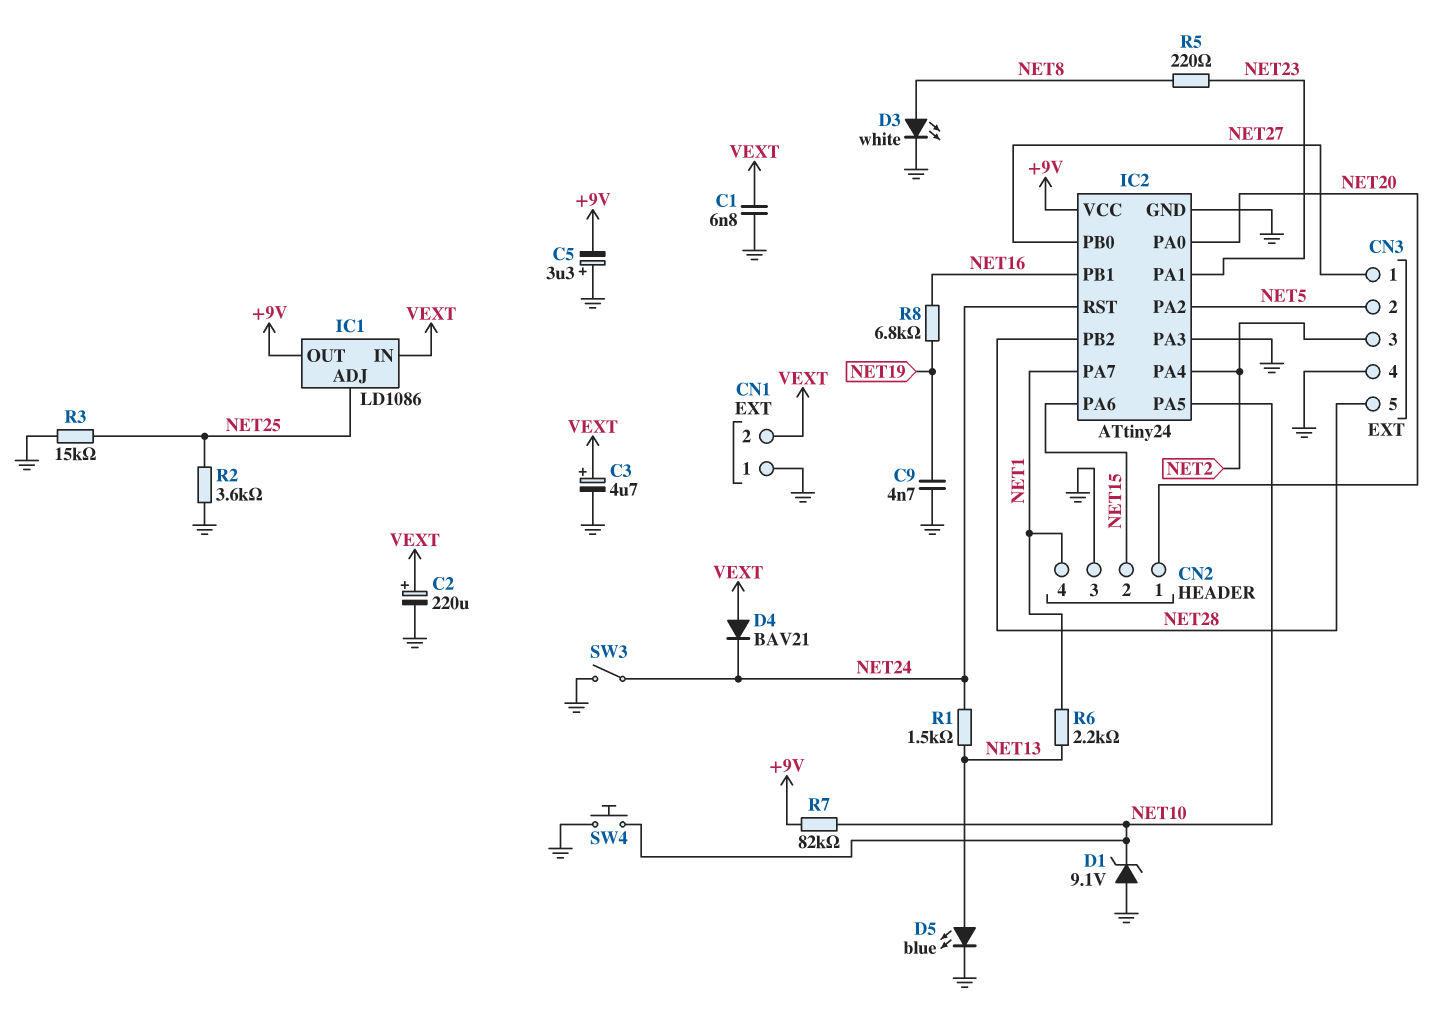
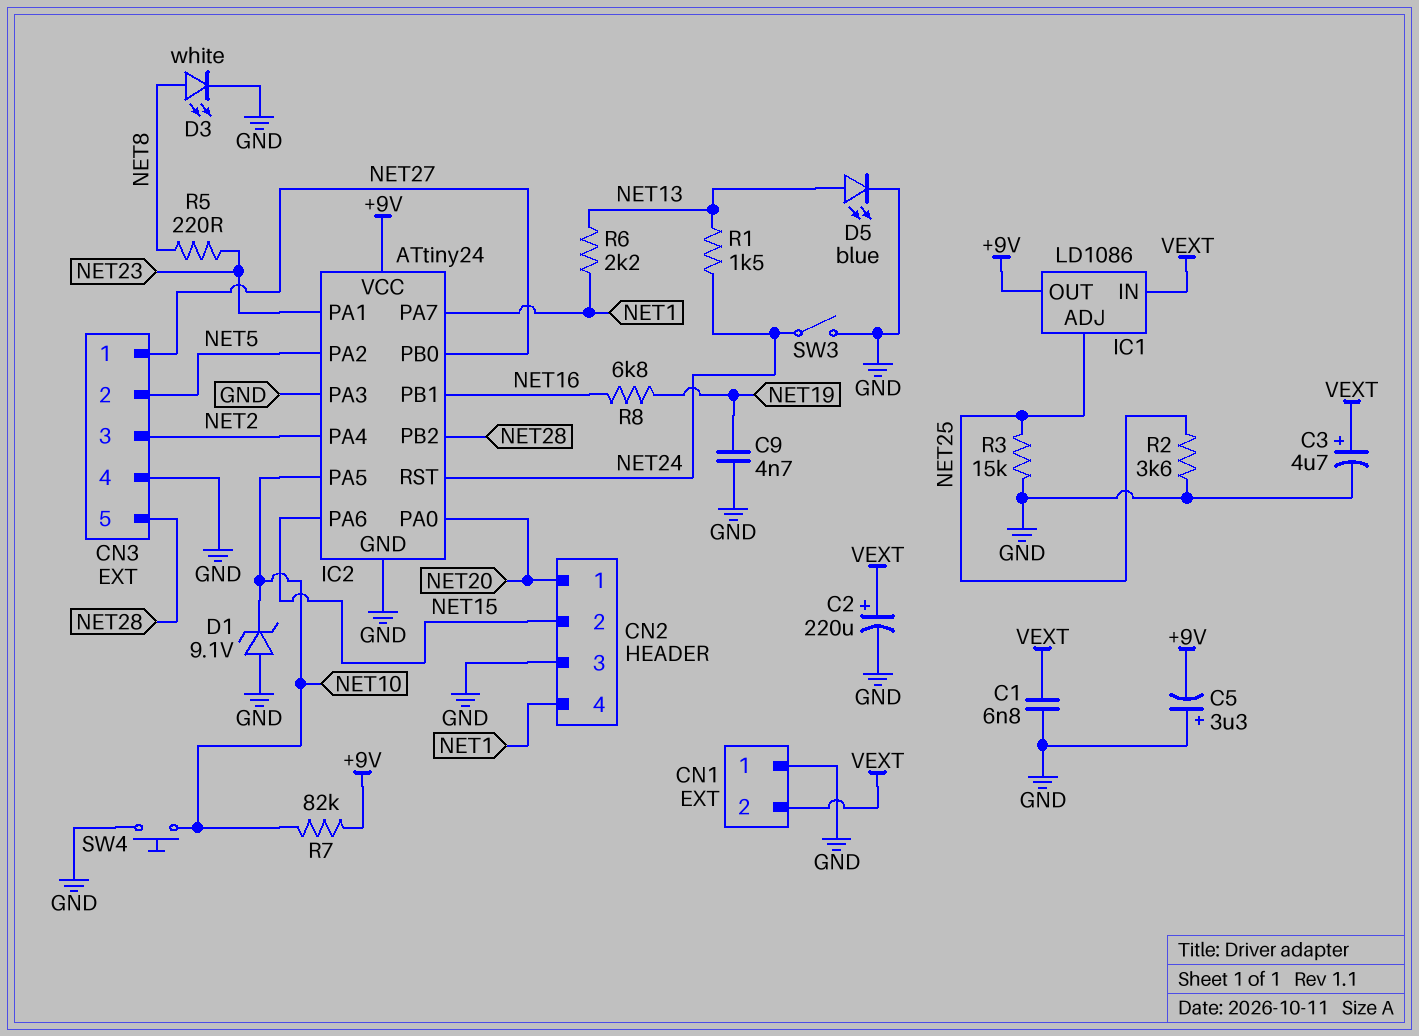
D4: diode BAV21 (A VEXT, K NET24) -> none

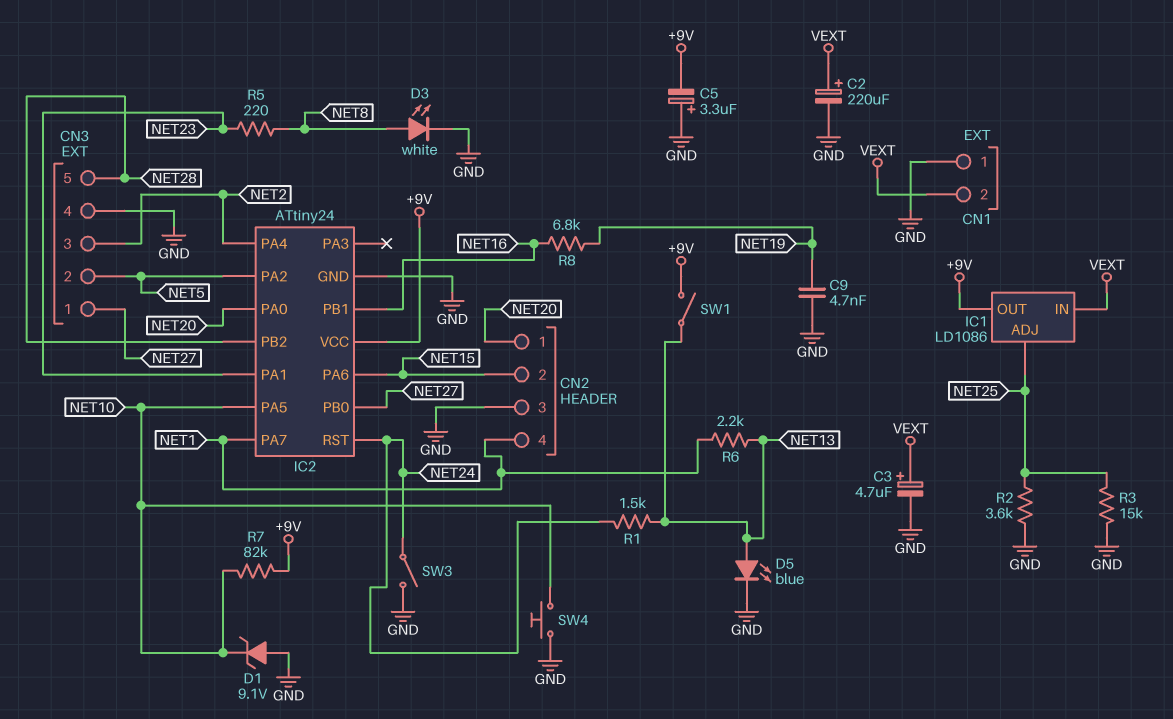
C1: 6.8nF (GND, VEXT) -> none
IC2 pin PA3: GND -> none
SW1: none -> switch (+9V, NET13)

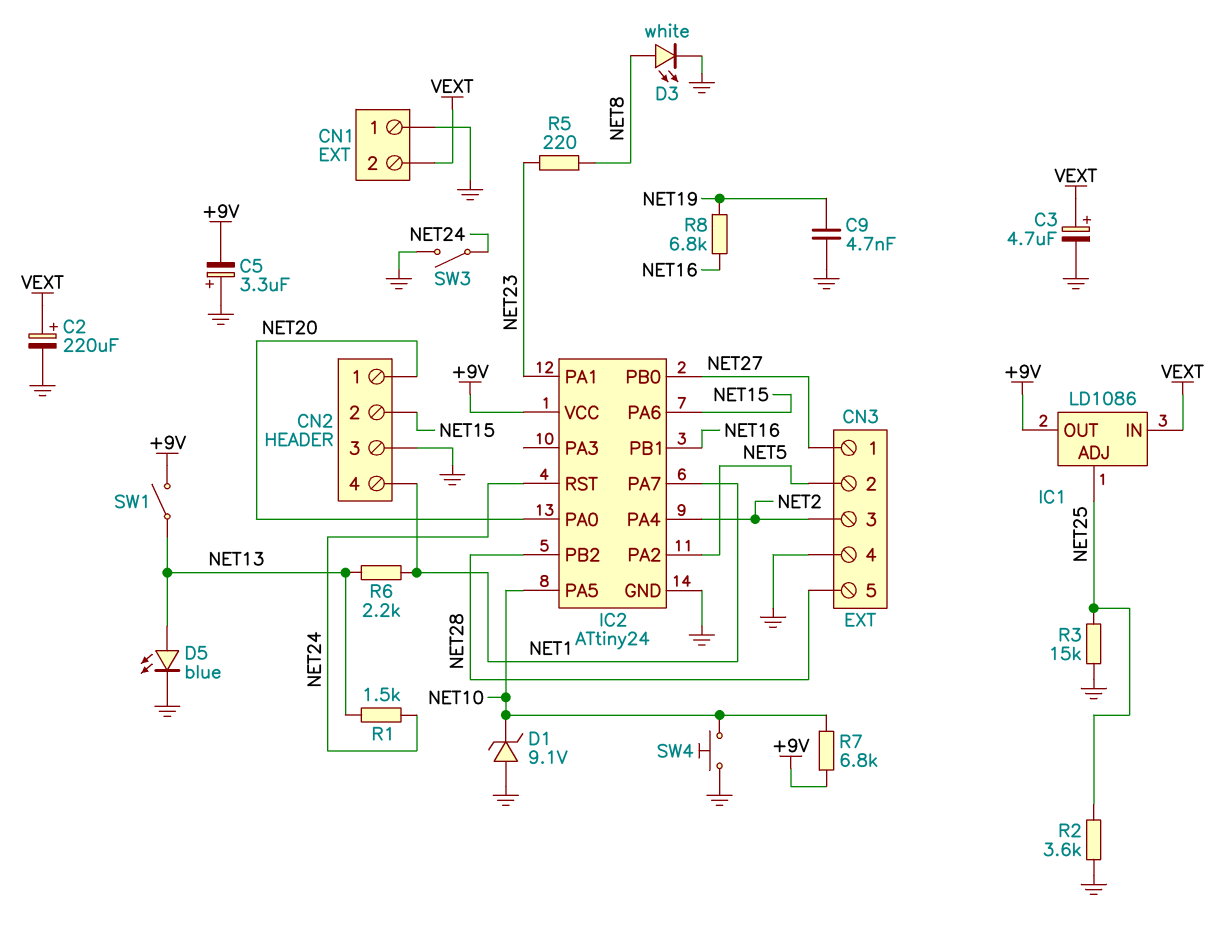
R7: 82k (+9V, NET10) -> 6.8k (+9V, NET10)

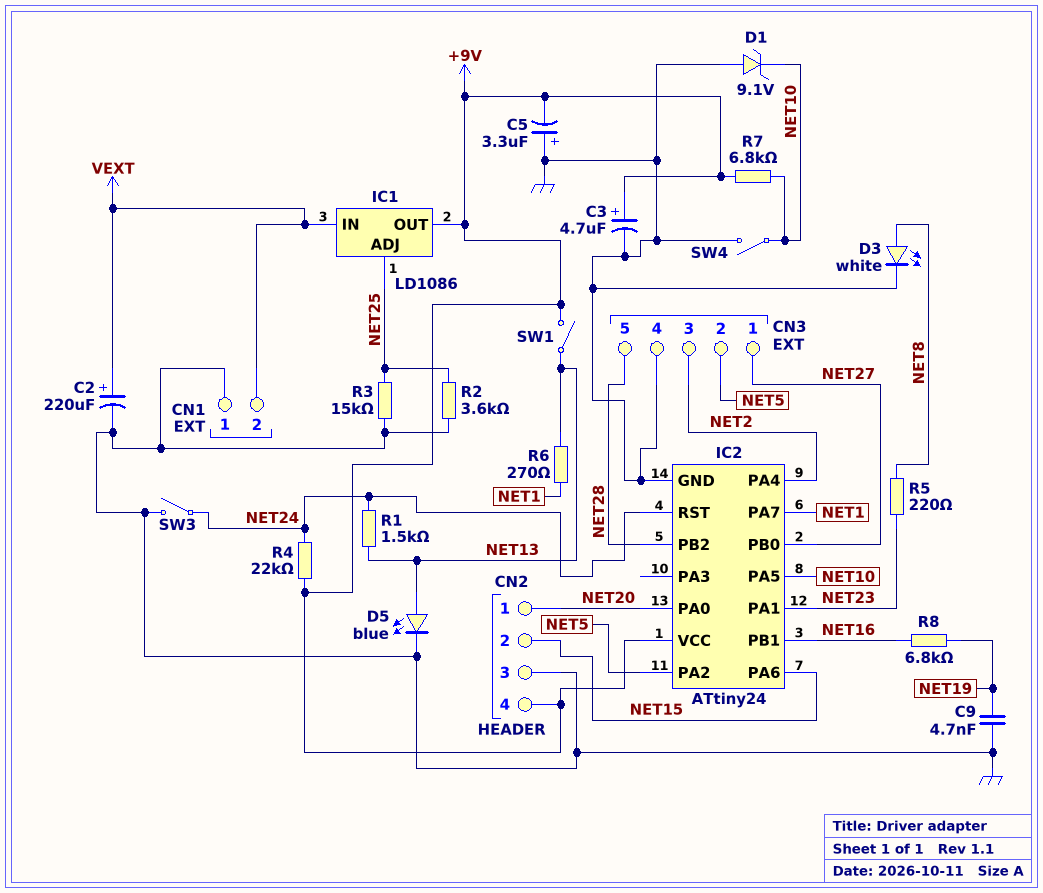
C3: 4.7uF (plus VEXT, minus GND) -> 4.7uF (plus +9V, minus GND)
CN2 pin 4: NET1 -> +9V
R4: none -> 22k (+9V, NET24)
R6: 2.2k (NET1, NET13) -> 270 (NET1, NET13)
SW4: button (GND, NET10) -> switch (GND, NET10)

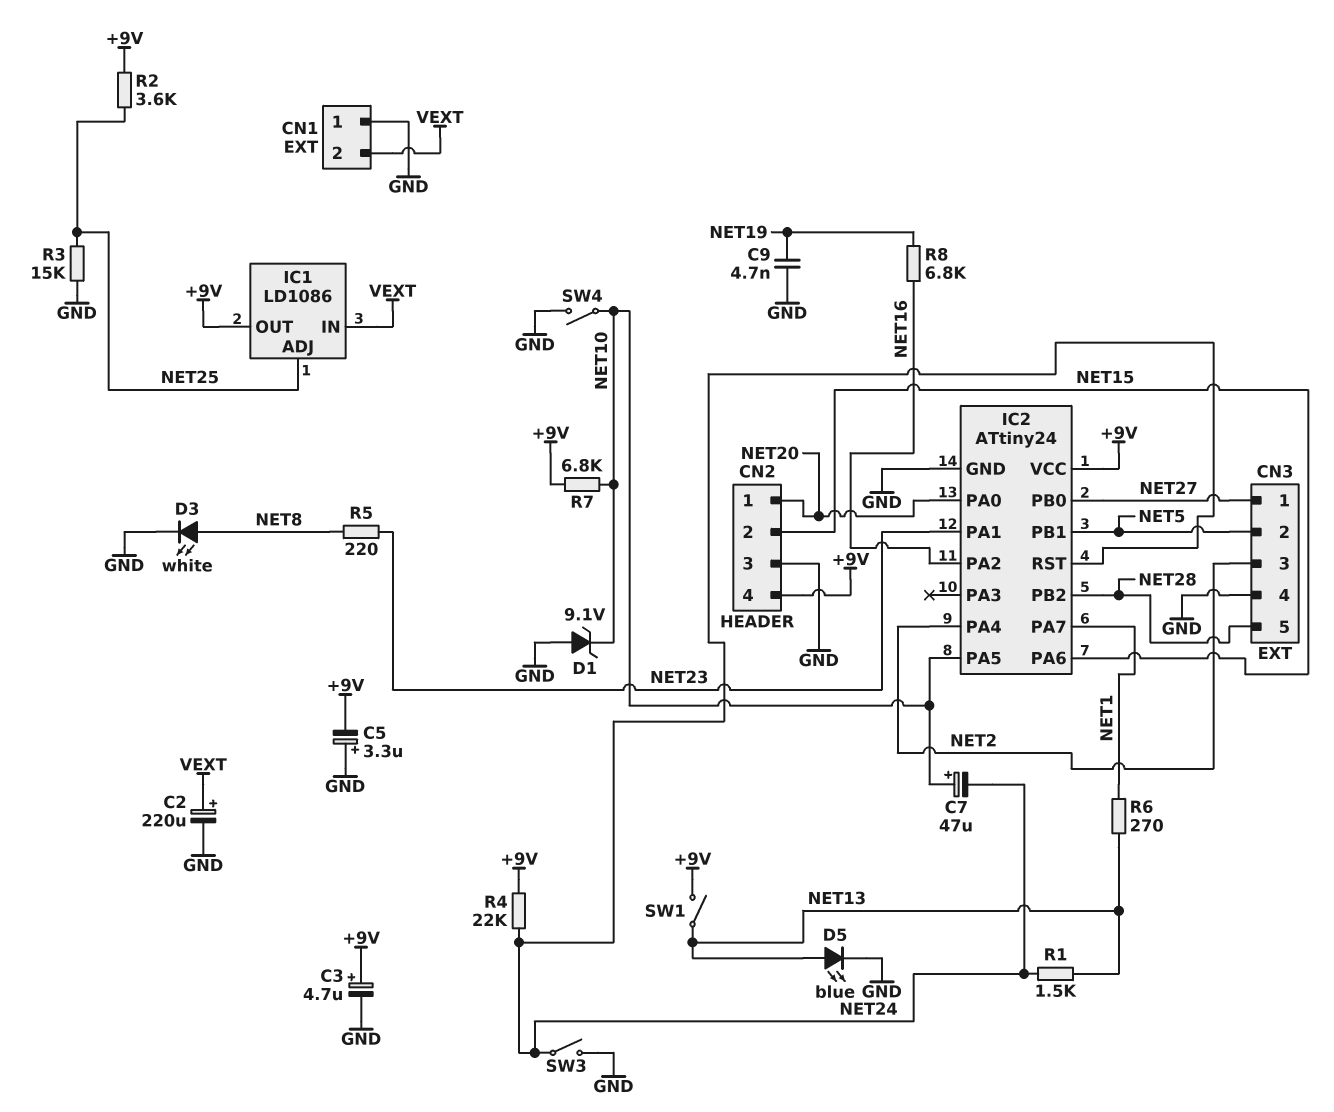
C7: none -> 47uF (plus NET10, minus NET24)
IC2 pin PA2: NET5 -> NET16
IC2 pin PB1: NET16 -> NET5
R2: 3.6k (GND, NET25) -> 3.6k (+9V, NET25)

